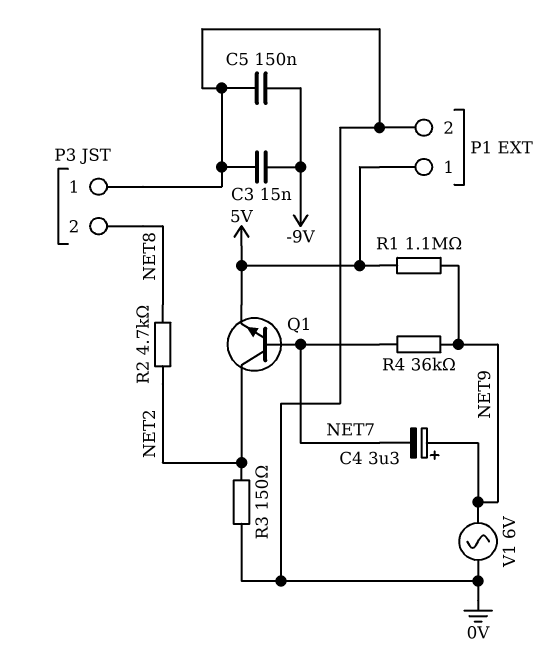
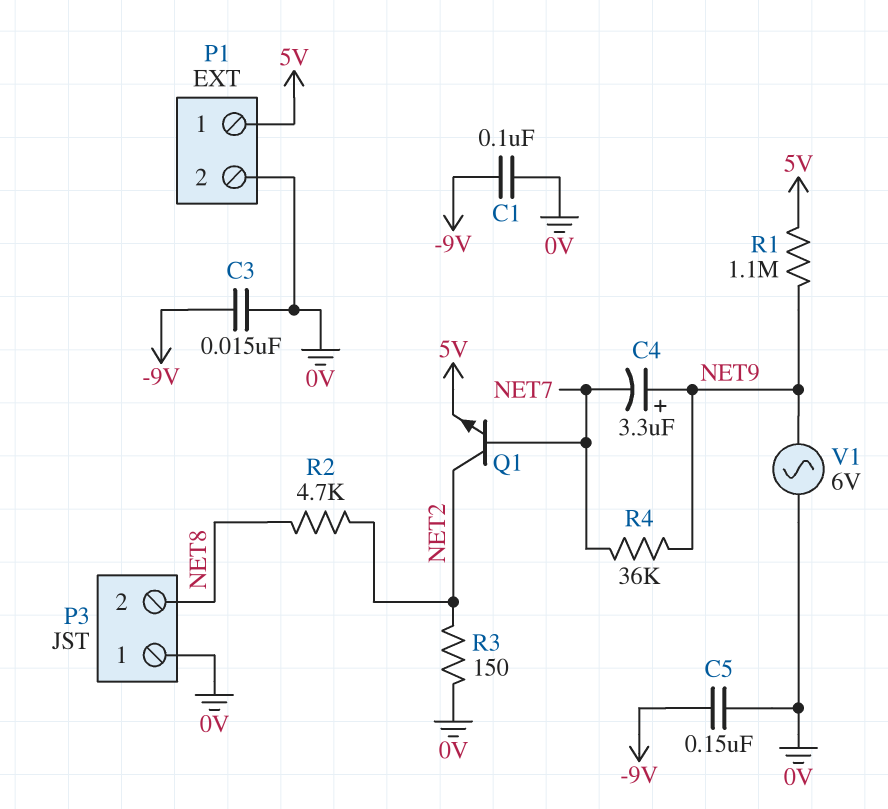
C1: none -> 100nF (-9V, 0V)

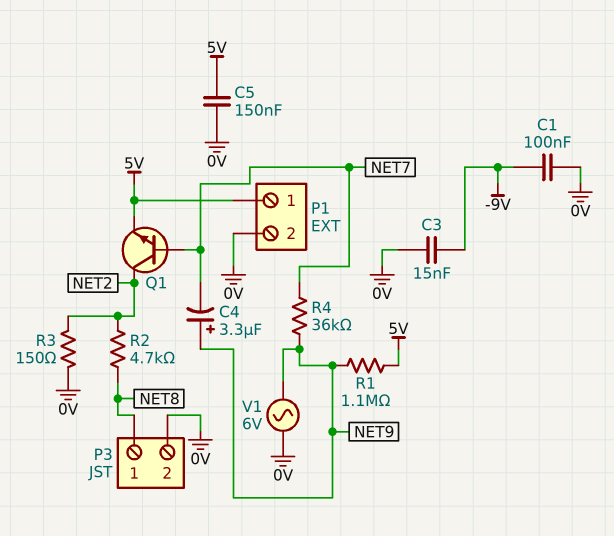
C5: 150nF (-9V, 0V) -> 150nF (0V, 5V)
P3 pin 1: 0V -> NET8
P3 pin 2: NET8 -> 0V

